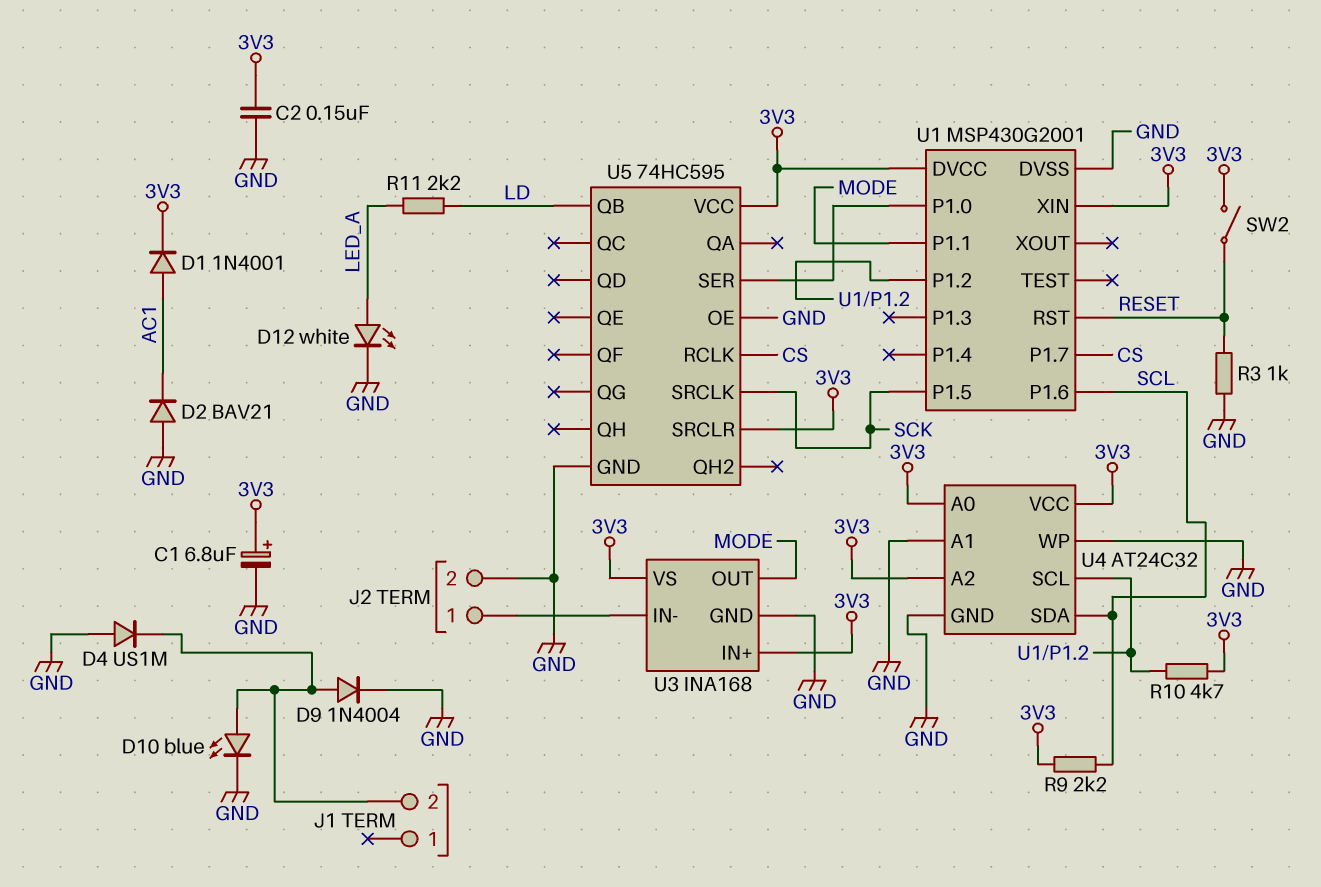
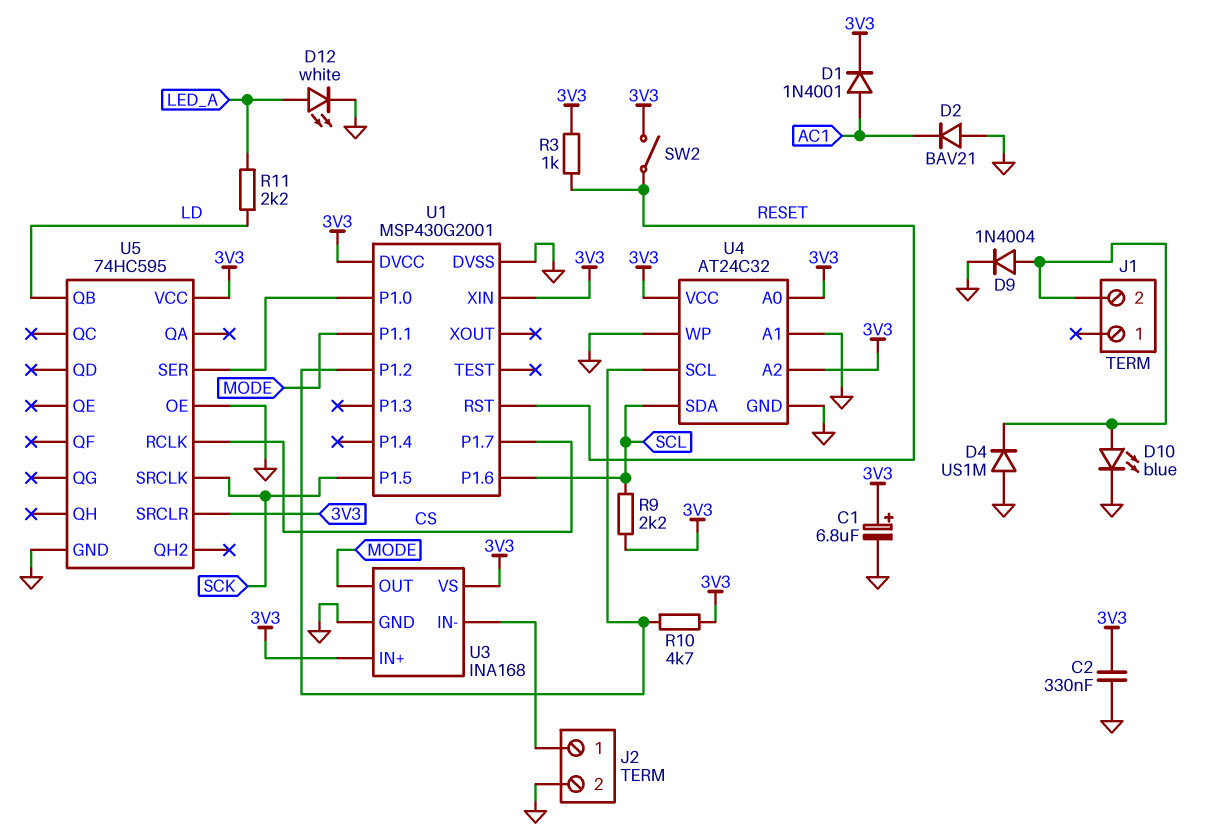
C2: 150nF (3V3, GND) -> 330nF (3V3, GND)
R3: 1k (GND, RESET) -> 1k (3V3, RESET)

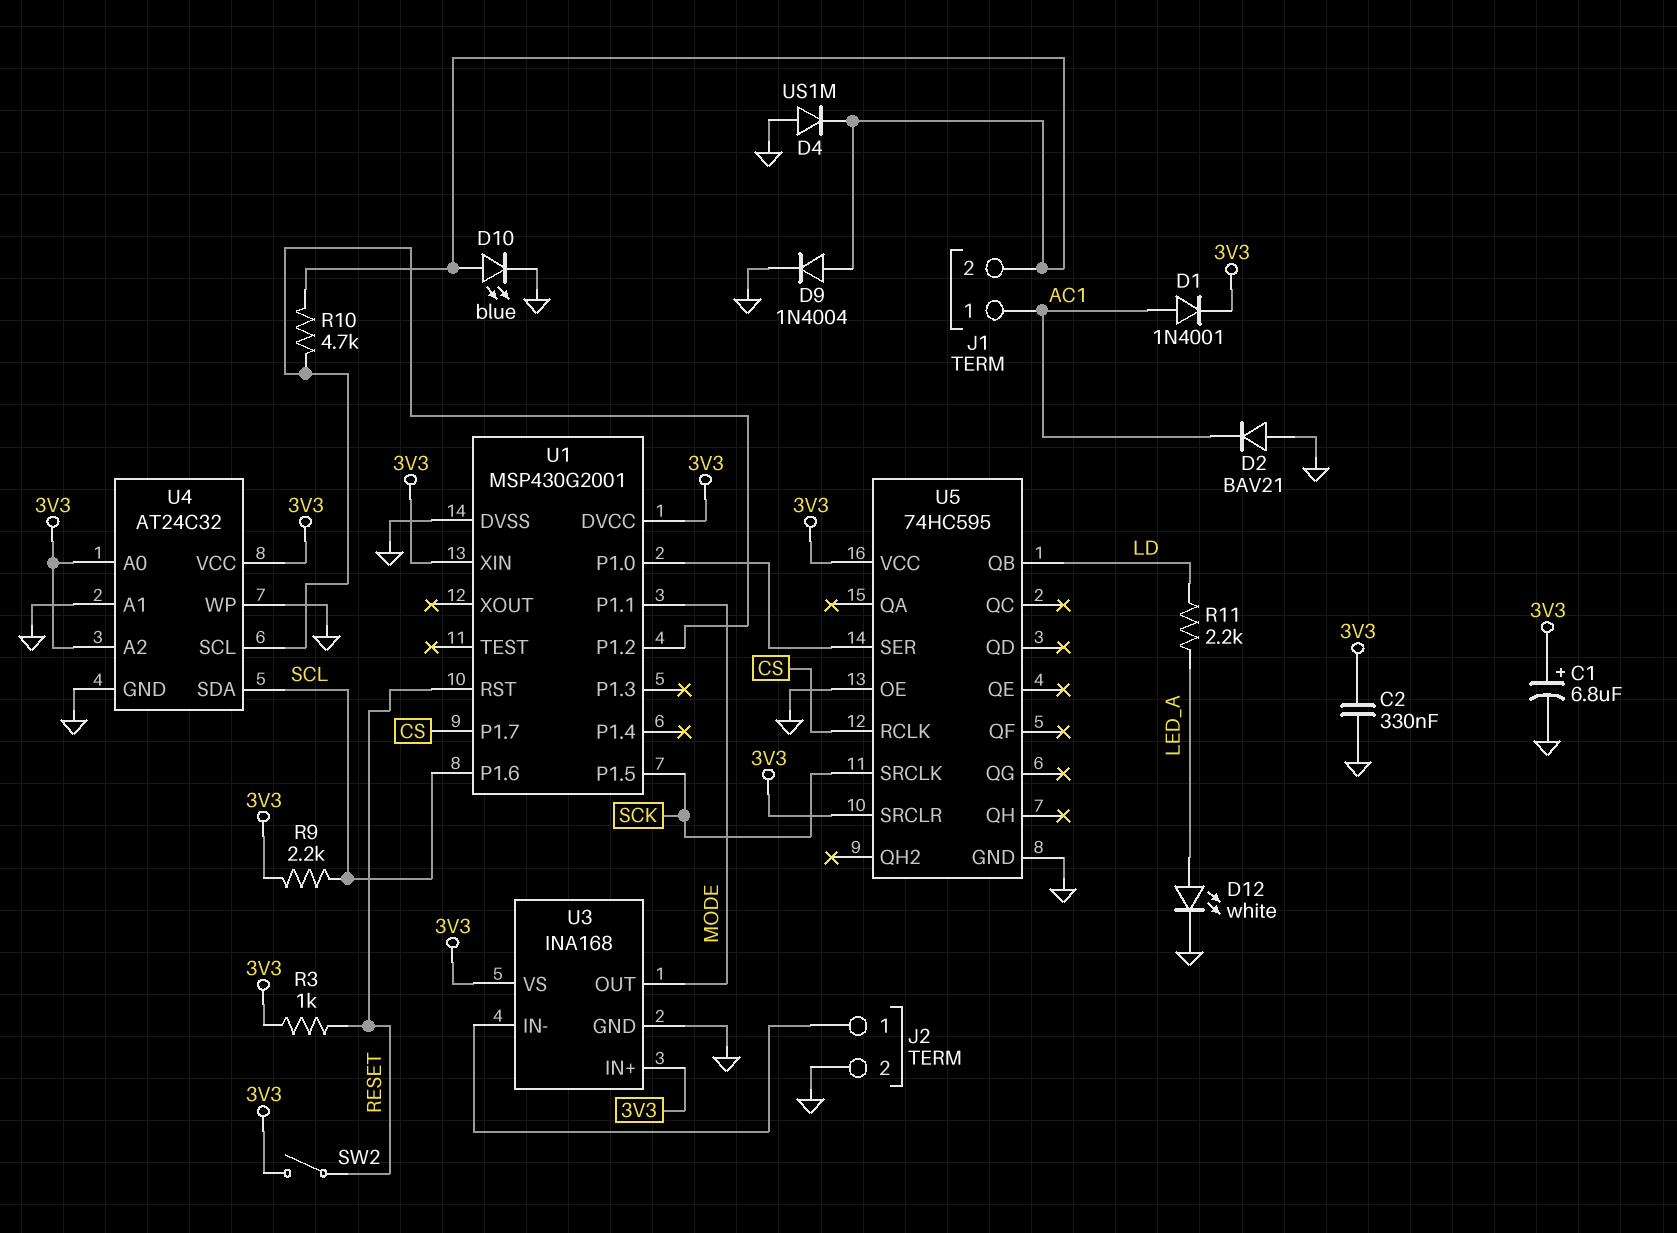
J1 pin 1: none -> AC1
R10: 4.7k (3V3, U1/P1.2) -> 4.7k (J1/2, U1/P1.2)

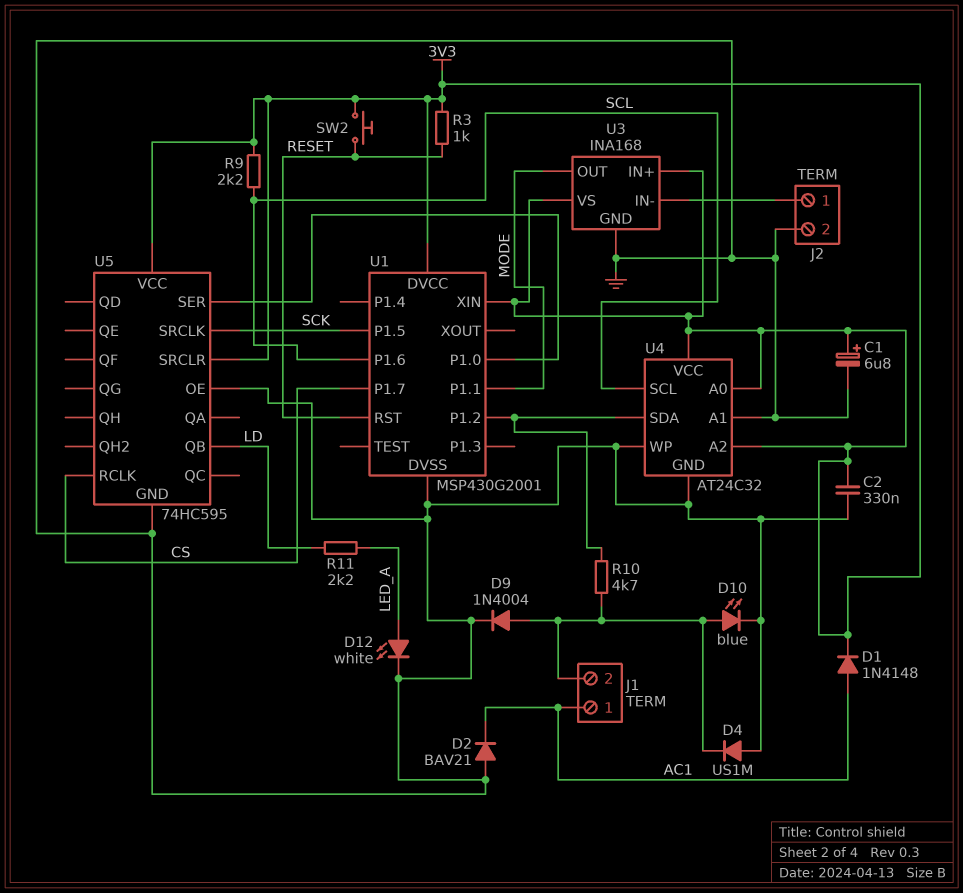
D1: diode 1N4001 (A AC1, K 3V3) -> diode 1N4148 (A AC1, K 3V3)
SW2: switch (3V3, RESET) -> button (3V3, RESET)
U4 pin SCL: U1/P1.2 -> SCL
U4 pin SDA: SCL -> U1/P1.2

